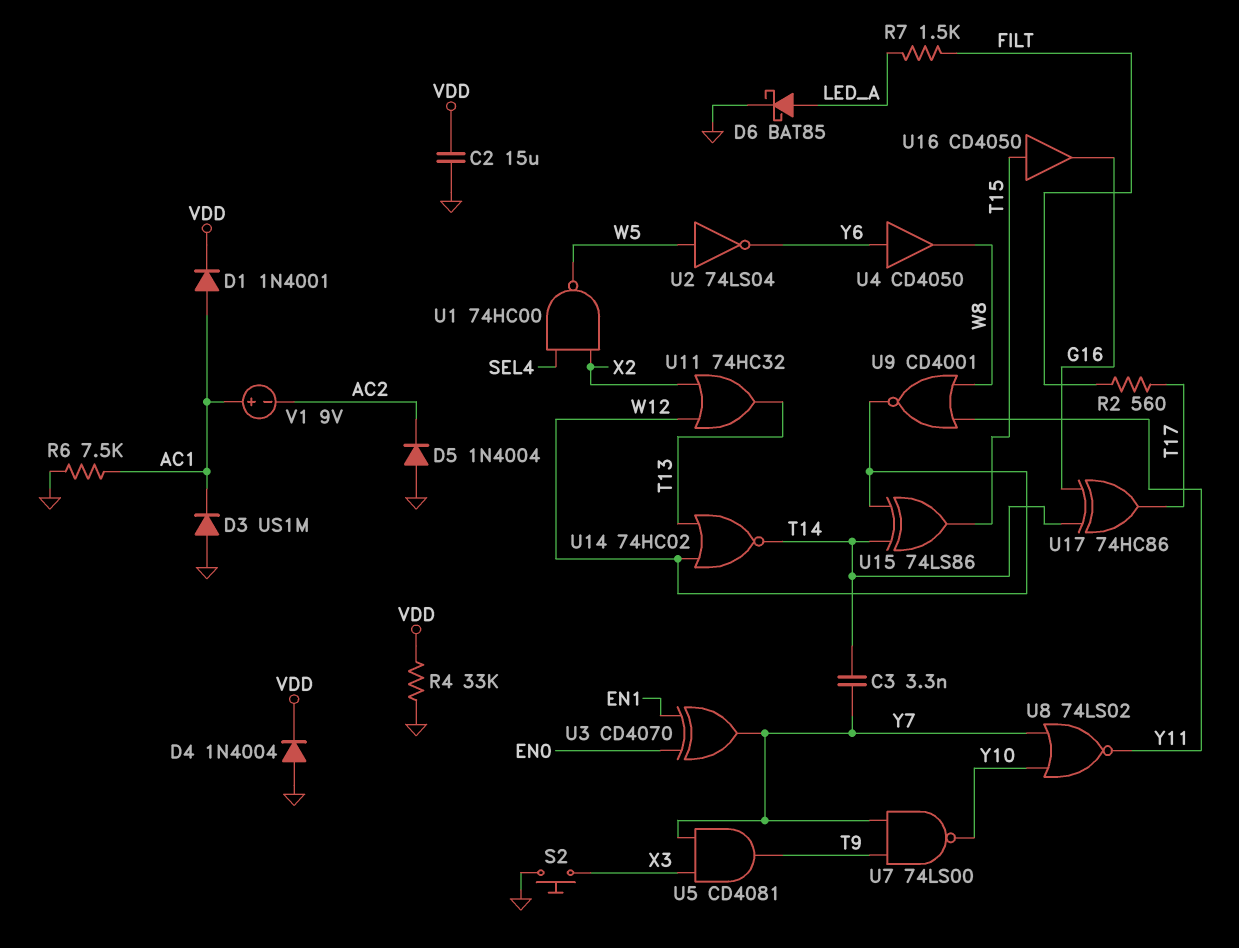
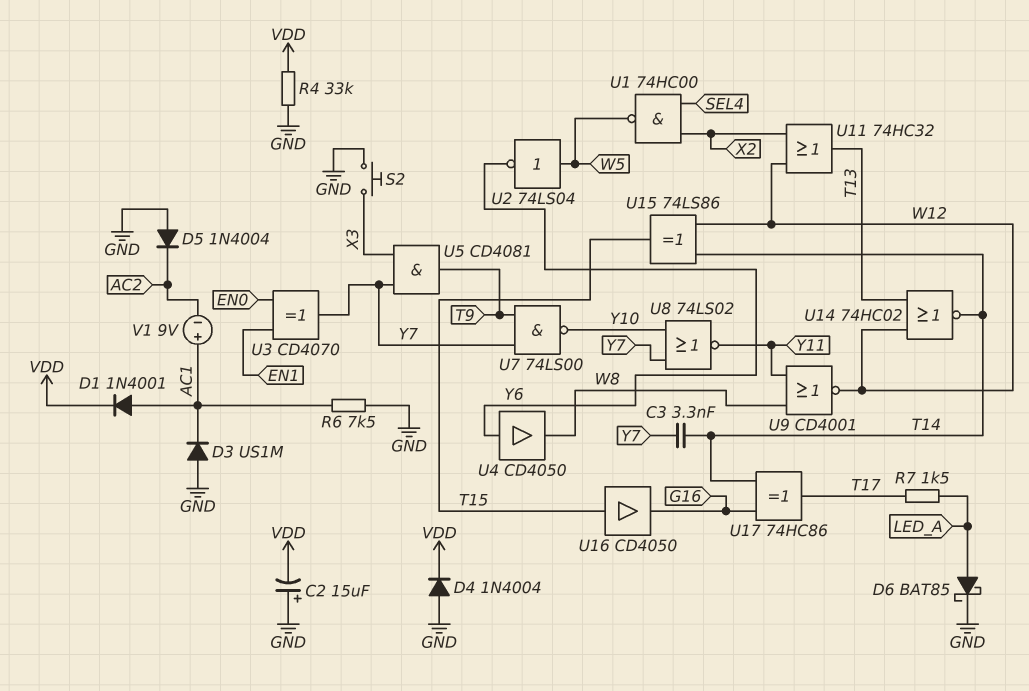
C2: 15uF (GND, VDD) -> 15uF (plus GND, minus VDD)
R2: 560 (FILT, T17) -> none
R7: 1.5k (FILT, LED_A) -> 1.5k (LED_A, T17)

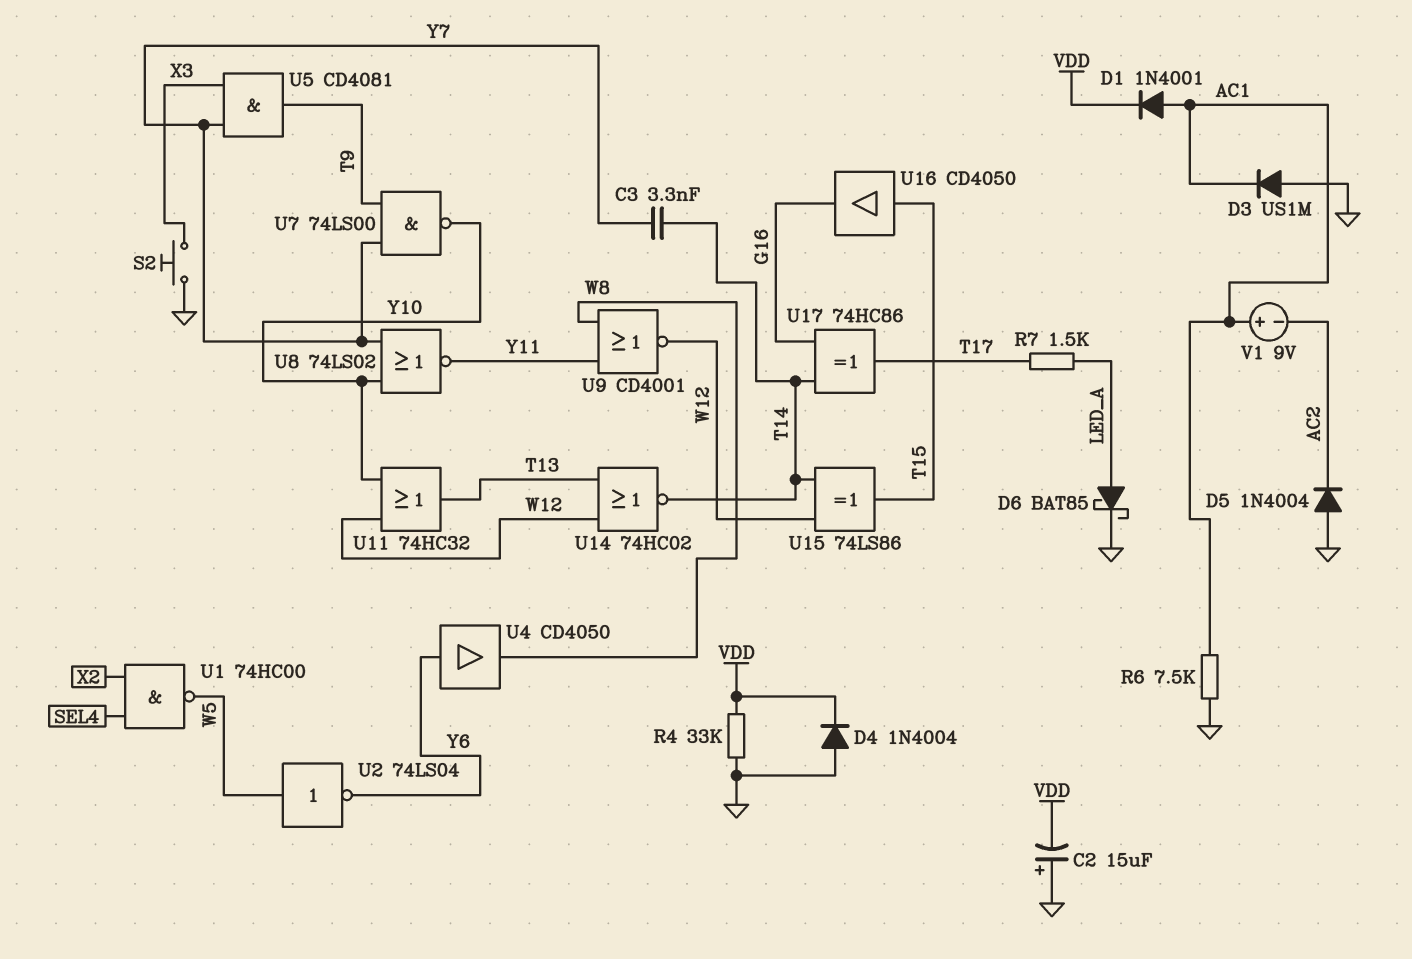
U3: XOR CD4070 (in EN0, in EN1, out Y7) -> none
U11: OR 74HC32 (in W12, in X2, out T13) -> OR 74HC32 (in W12, in Y10, out T13)

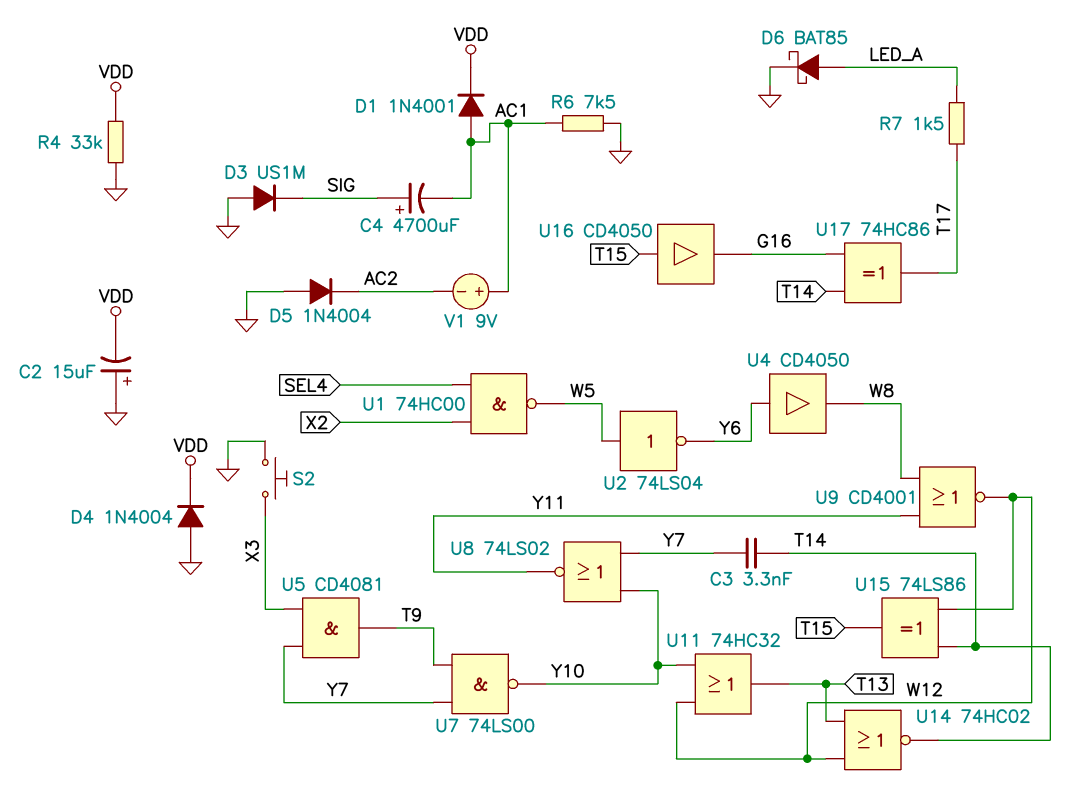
C4: none -> 4700uF (plus SIG, minus AC1)
D3: diode US1M (A GND, K AC1) -> diode US1M (A GND, K SIG)

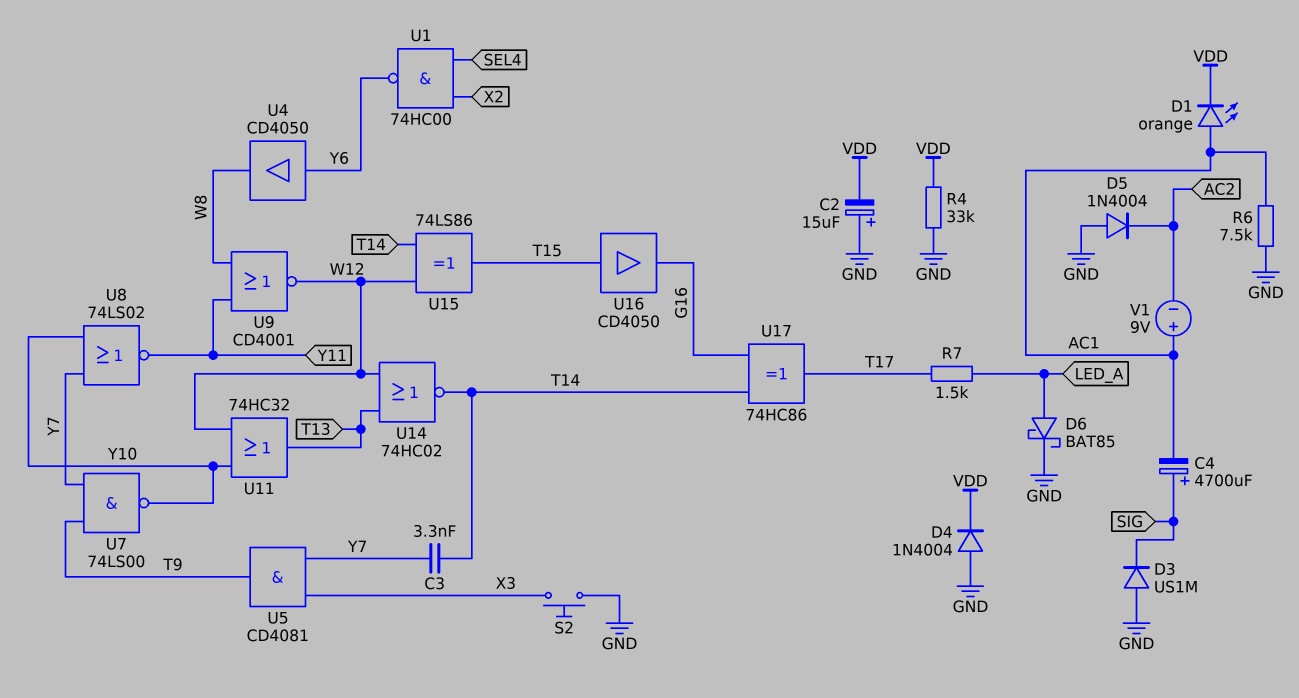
D1: diode 1N4001 (A AC1, K VDD) -> LED orange (A AC1, K VDD)
U1: NAND 74HC00 (in SEL4, in X2, out W5) -> NAND 74HC00 (in SEL4, in X2, out Y6)
U2: NOT 74LS04 (in W5, out Y6) -> none

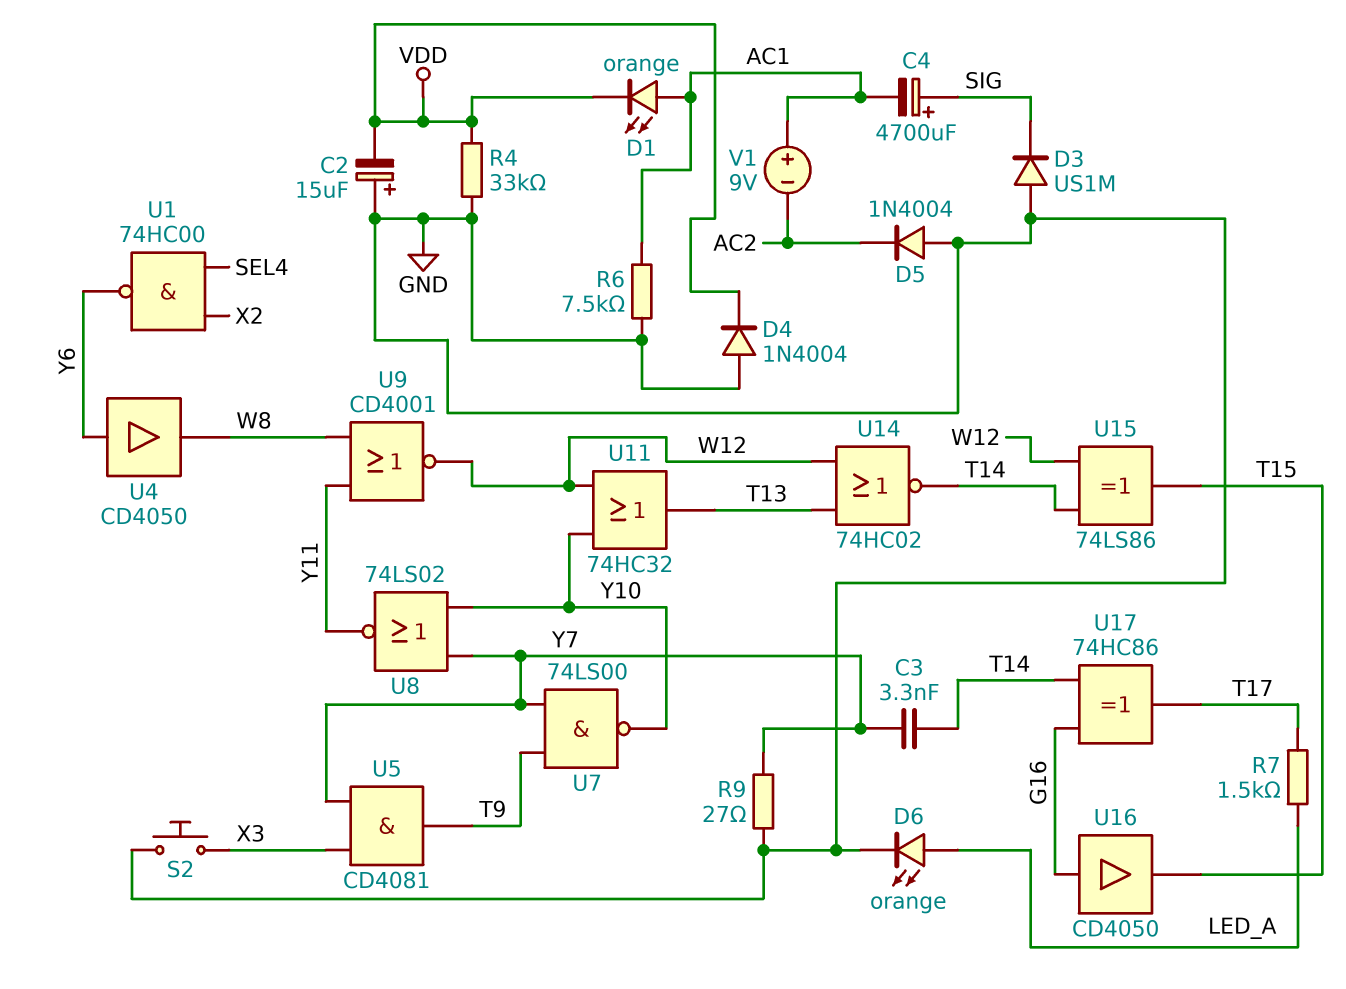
D6: schottky BAT85 (A LED_A, K GND) -> LED orange (A LED_A, K GND)
R9: none -> 27 (GND, Y7)
U16: buffer CD4050 (in T15, out G16) -> buffer CD4050 (in G16, out T15)

